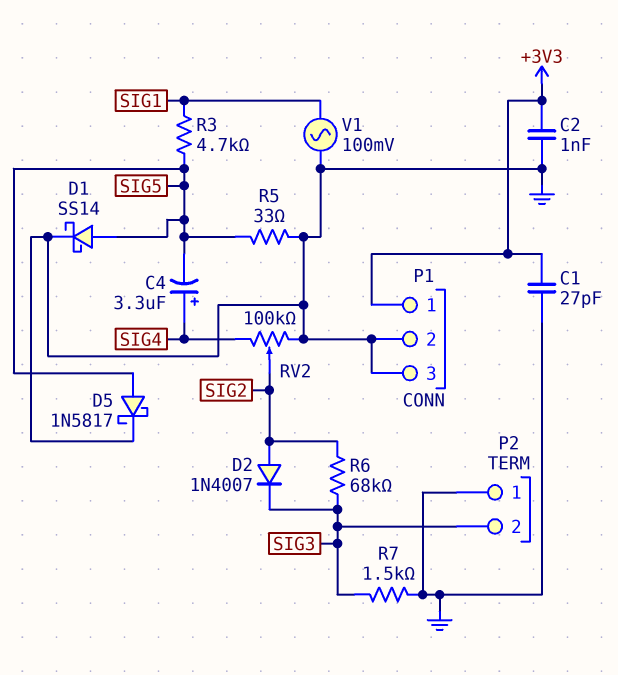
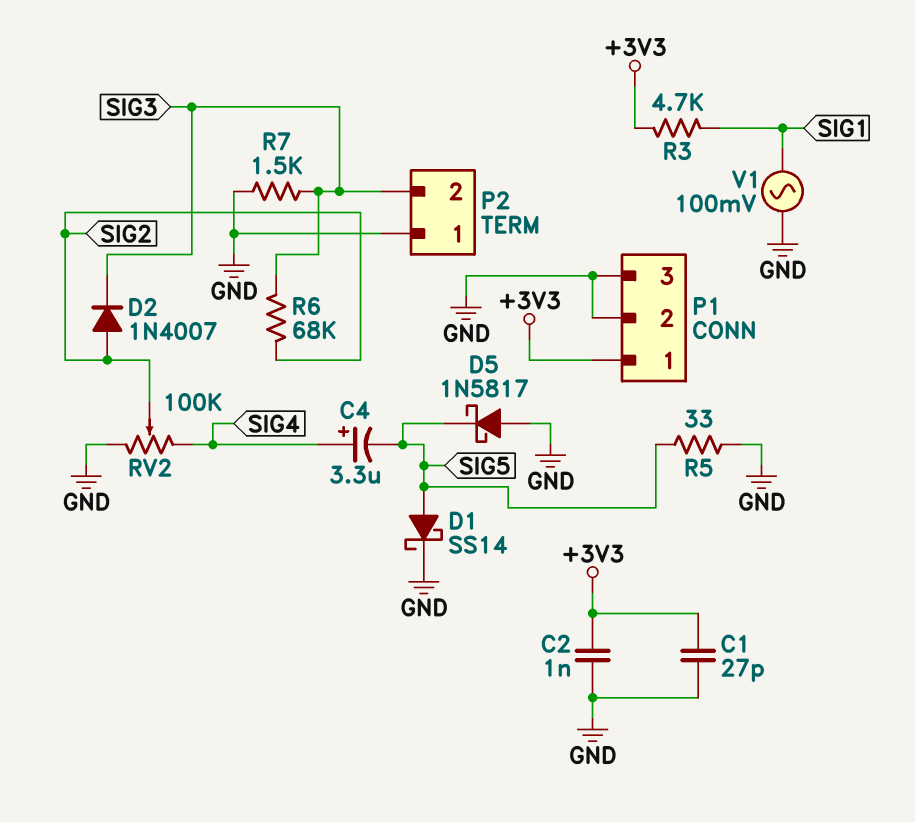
D5: schottky 1N5817 (A SIG5, K GND) -> schottky 1N5817 (A GND, K SIG5)
R3: 4.7k (SIG1, SIG5) -> 4.7k (+3V3, SIG1)

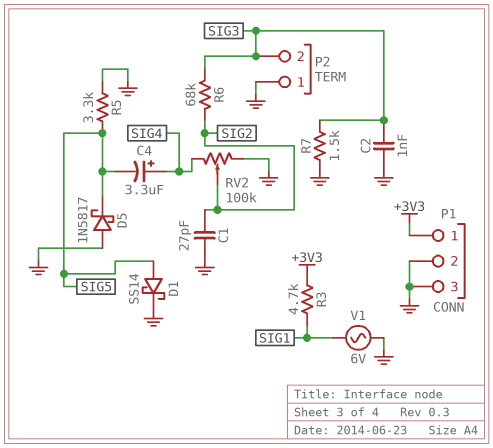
C1: 27pF (+3V3, GND) -> 27pF (GND, SIG2)
C2: 1nF (+3V3, GND) -> 1nF (GND, SIG3)
D2: diode 1N4007 (A SIG2, K SIG3) -> none
R5: 33 (GND, SIG5) -> 3.3k (GND, SIG5)
V1: AC 100mV (GND, SIG1) -> AC 6V (GND, SIG1)

